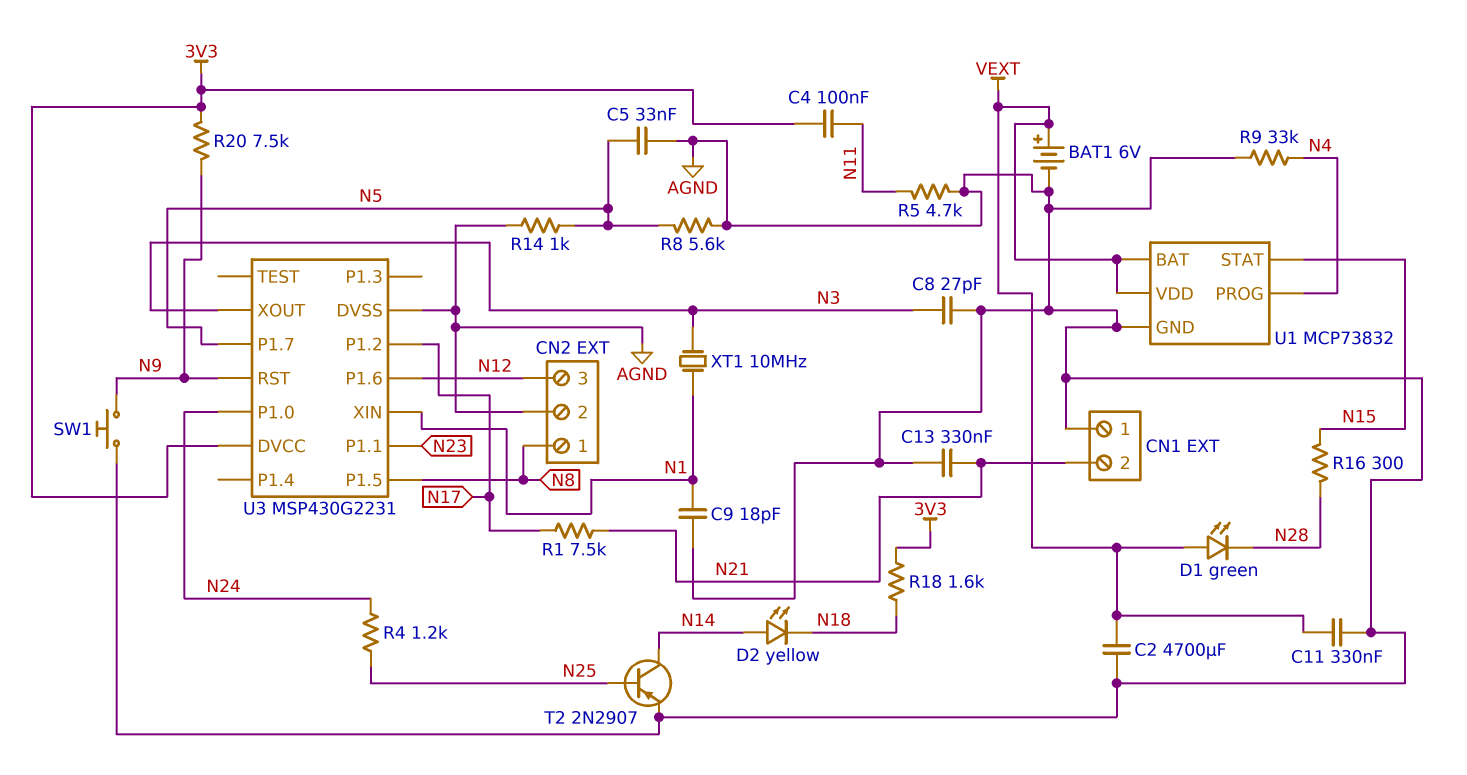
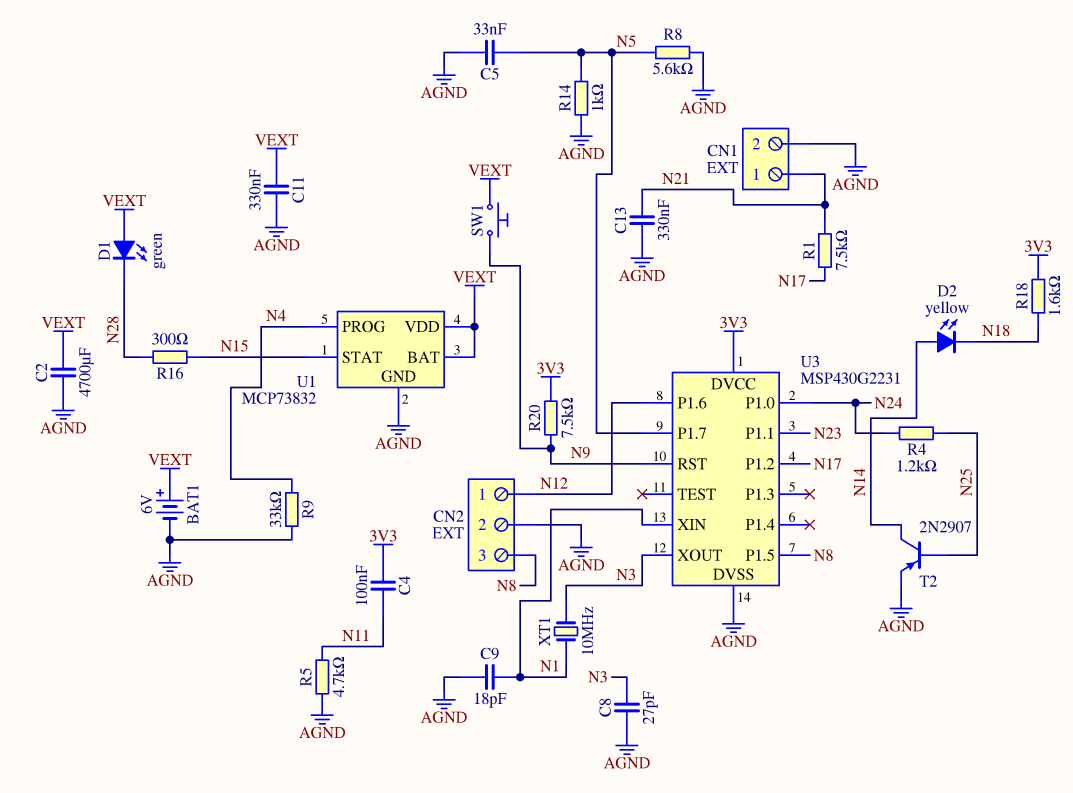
CN1 pin 1: AGND -> N21
CN1 pin 2: N21 -> AGND
CN2 pin 1: N8 -> N12
CN2 pin 3: N12 -> N8
SW1: button (AGND, N9) -> button (N9, VEXT)

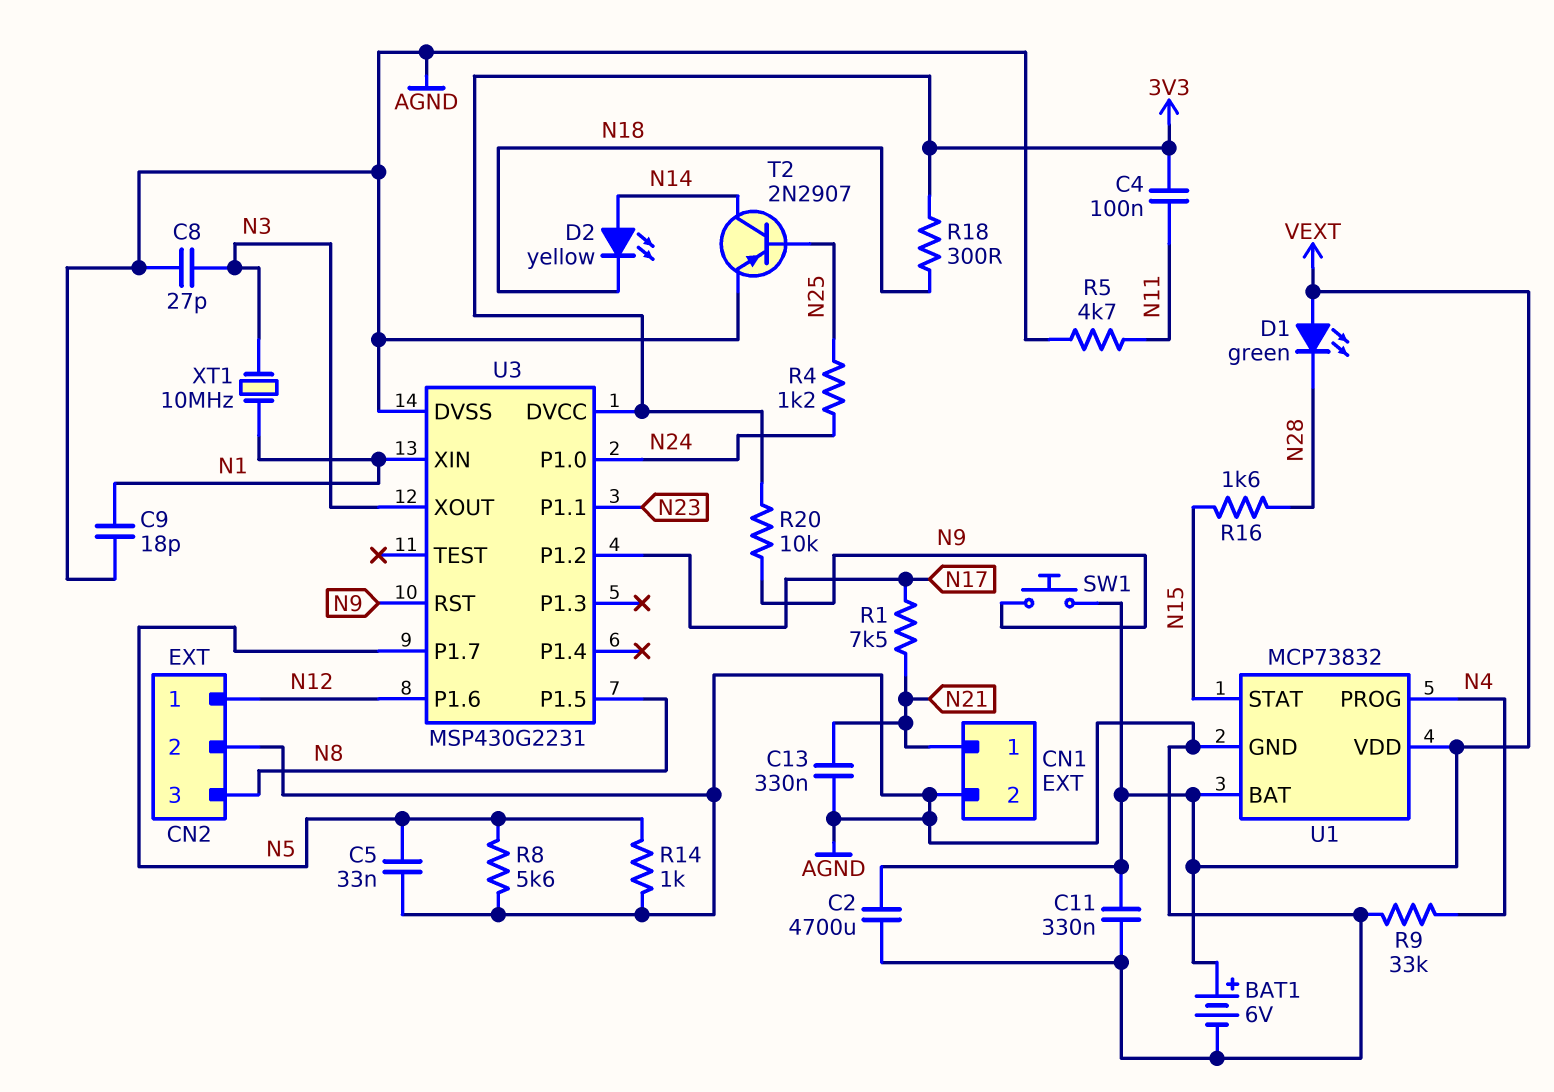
R16: 300 (N15, N28) -> 1.6k (N15, N28)
R18: 1.6k (3V3, N18) -> 300 (3V3, N18)
R20: 7.5k (3V3, N9) -> 10k (3V3, N9)

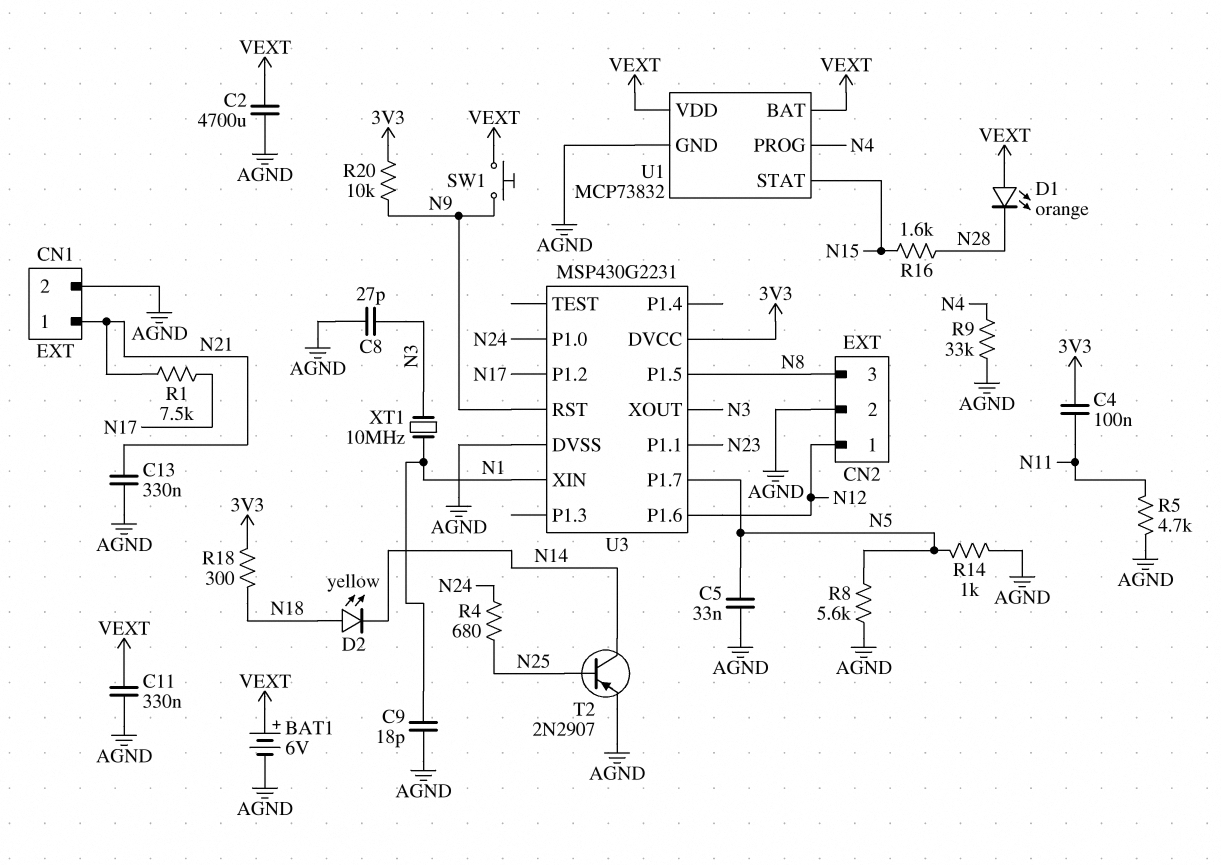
D1: LED green (A VEXT, K N28) -> LED orange (A VEXT, K N28)
D2: LED yellow (A N14, K N18) -> LED yellow (A N18, K N14)
R4: 1.2k (N24, N25) -> 680 (N24, N25)

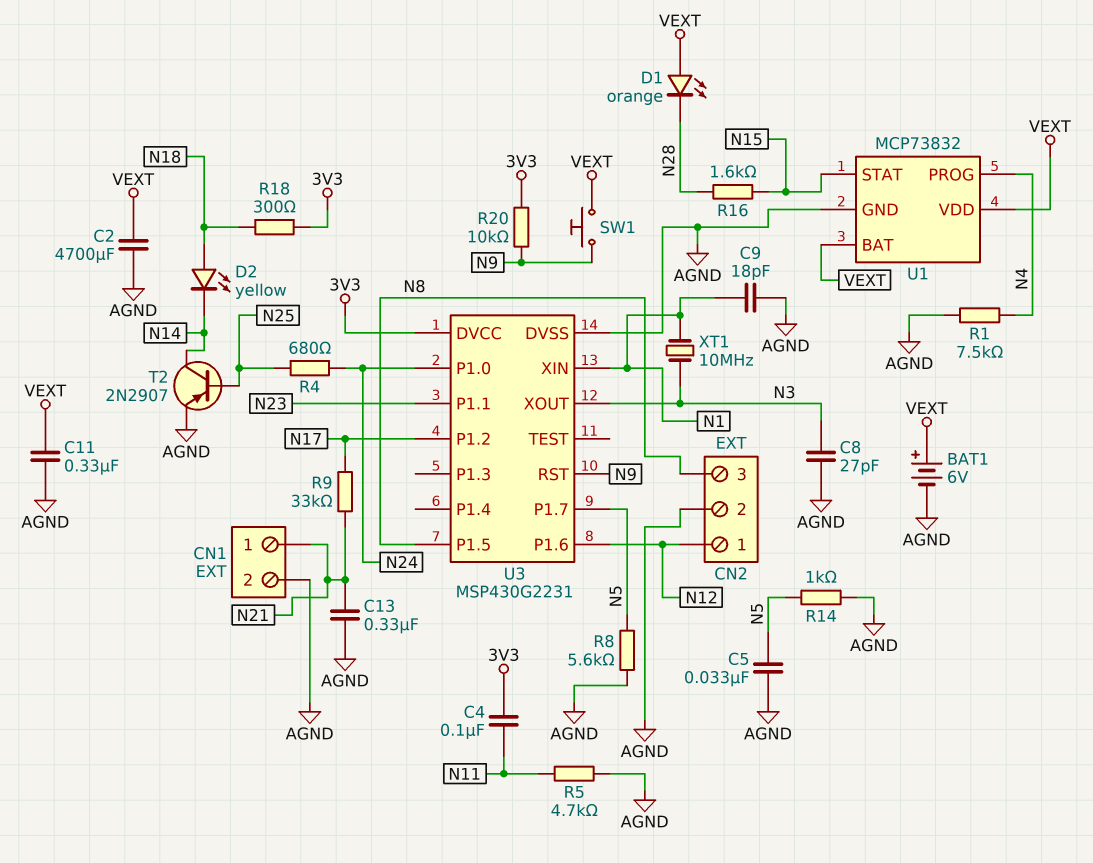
R1: 7.5k (N17, N21) -> 7.5k (AGND, N4)
R9: 33k (AGND, N4) -> 33k (N17, N21)

